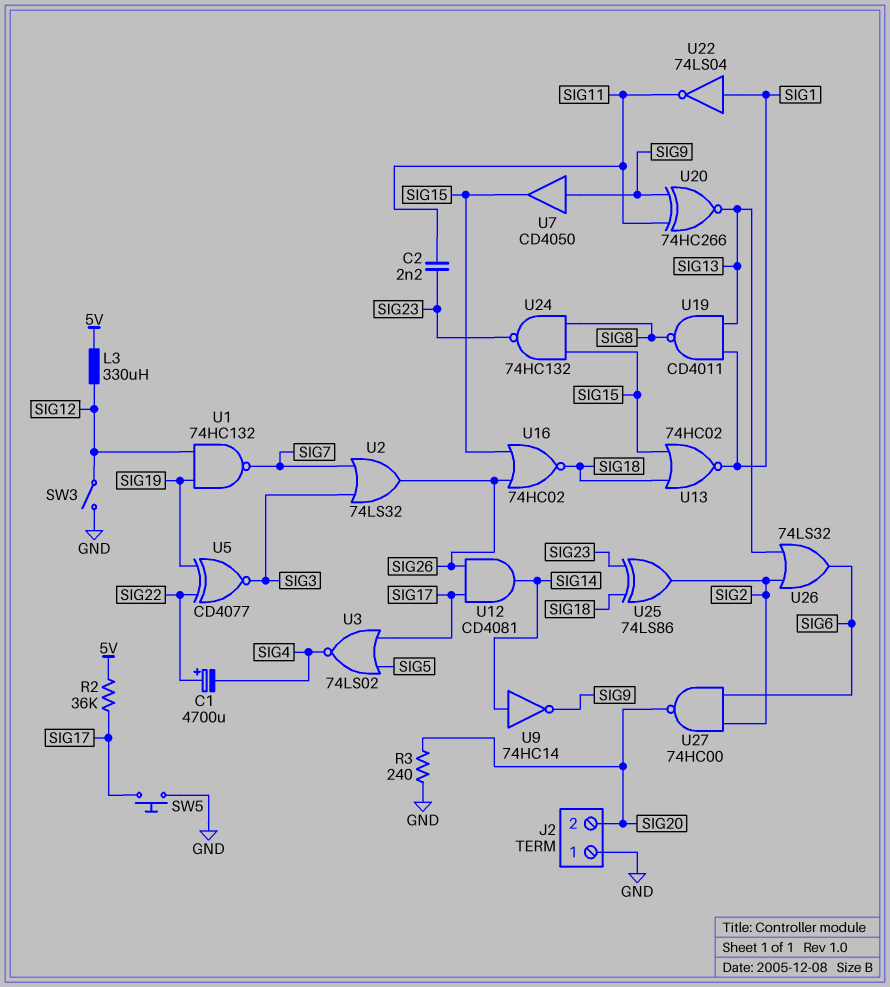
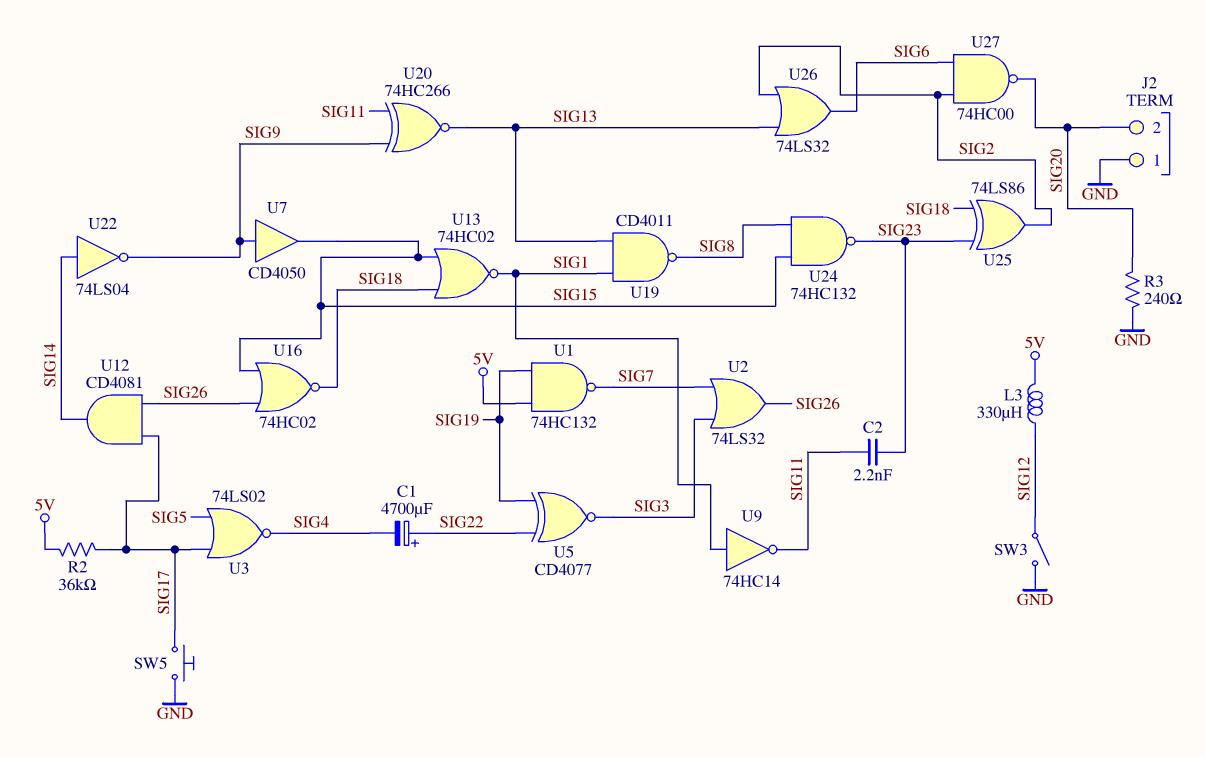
U1: NAND 74HC132 (in SIG12, in SIG19, out SIG7) -> NAND 74HC132 (in 5V, in SIG19, out SIG7)
U9: NOT 74HC14 (in SIG14, out SIG9) -> NOT 74HC14 (in SIG1, out SIG11)
U22: NOT 74LS04 (in SIG1, out SIG11) -> NOT 74LS04 (in SIG14, out SIG9)

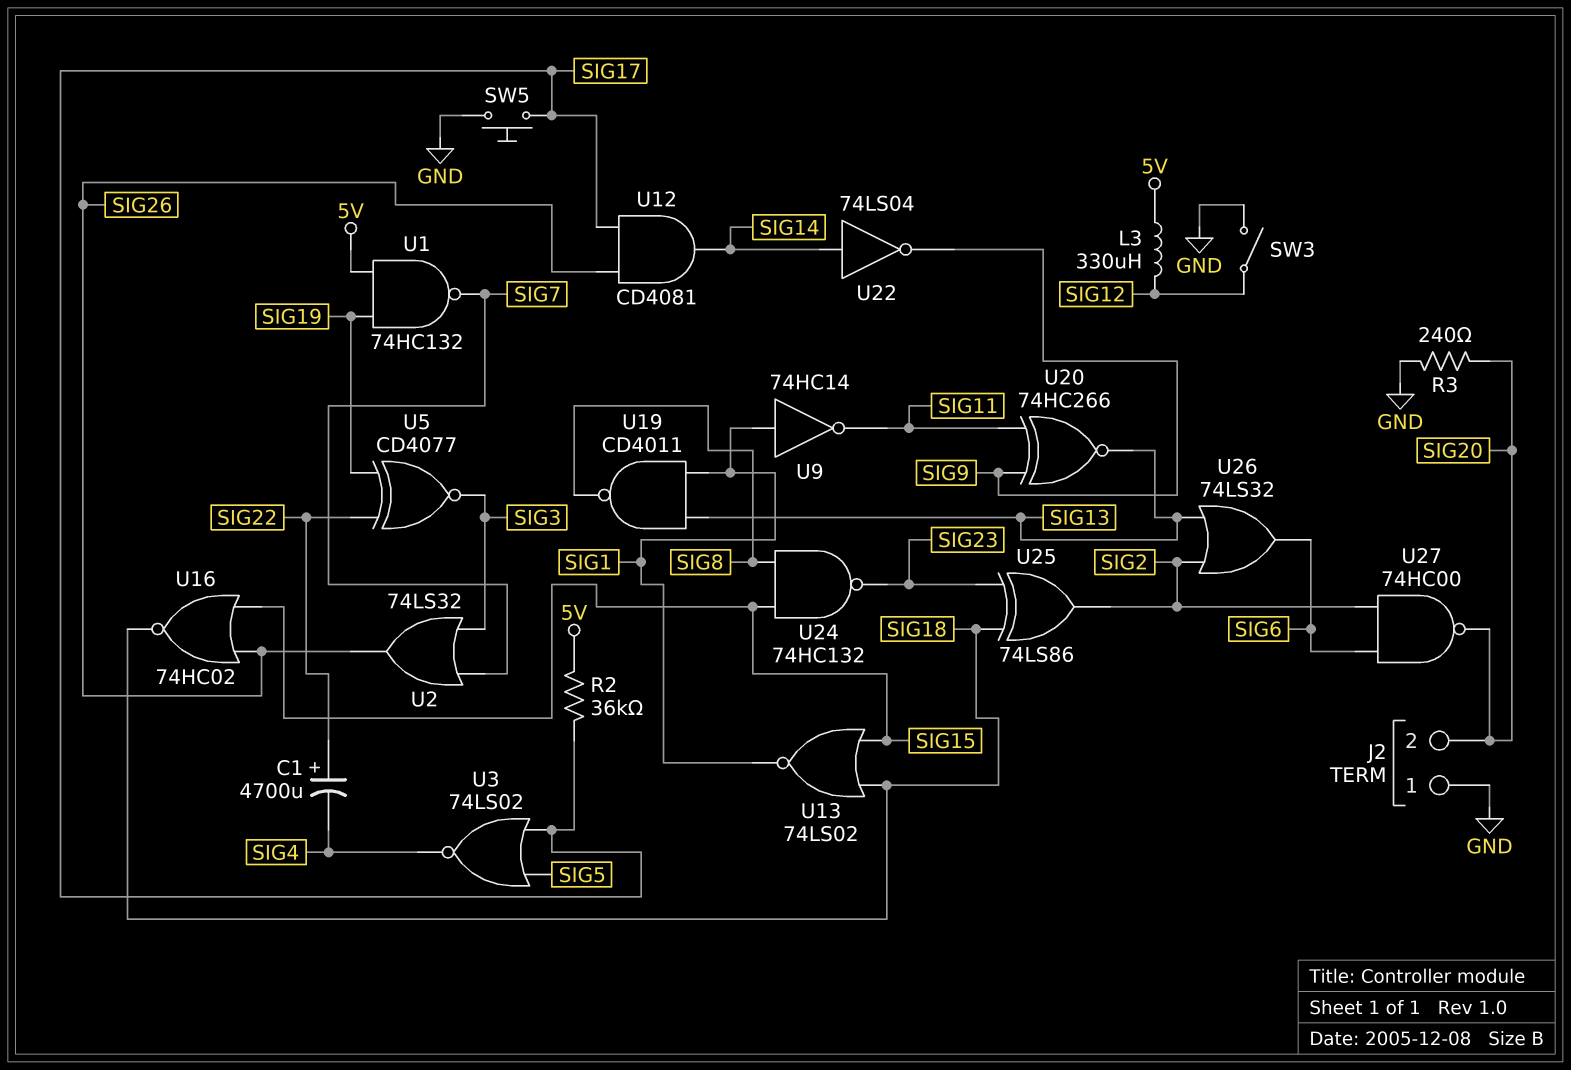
C2: 2.2nF (SIG11, SIG23) -> none
U7: buffer CD4050 (in SIG9, out SIG15) -> none
U13: NOR 74HC02 (in SIG15, in SIG18, out SIG1) -> NOR 74LS02 (in SIG15, in SIG18, out SIG1)

